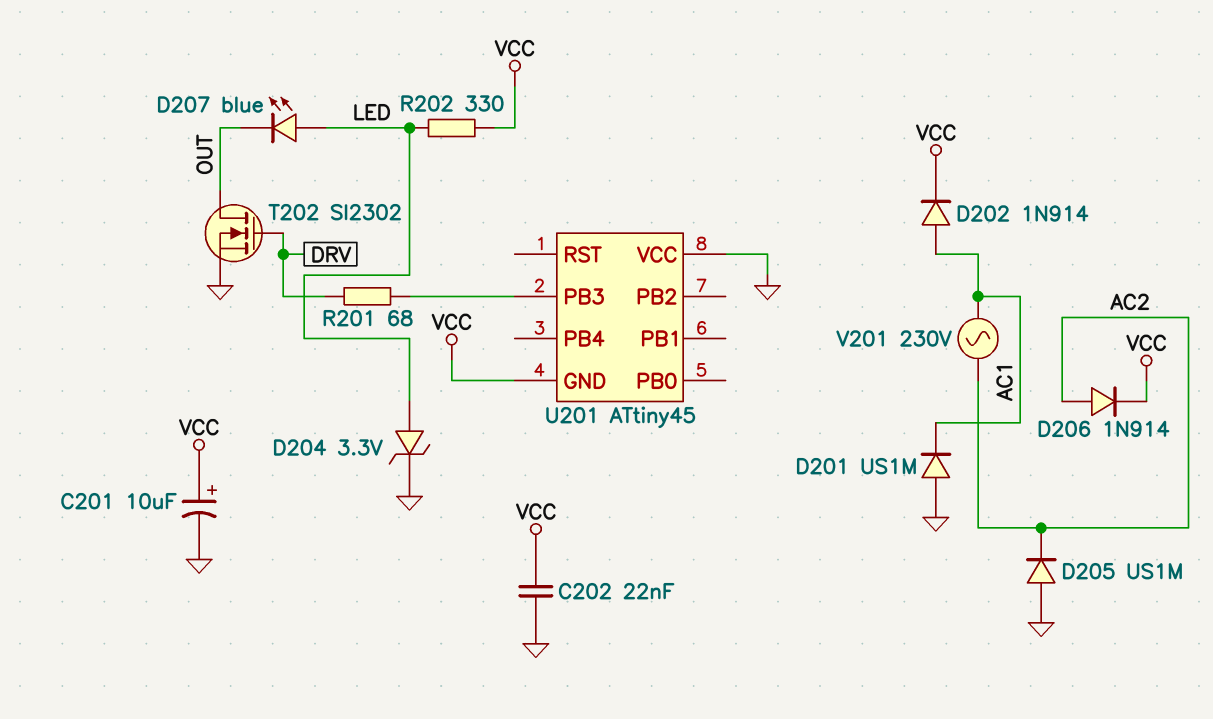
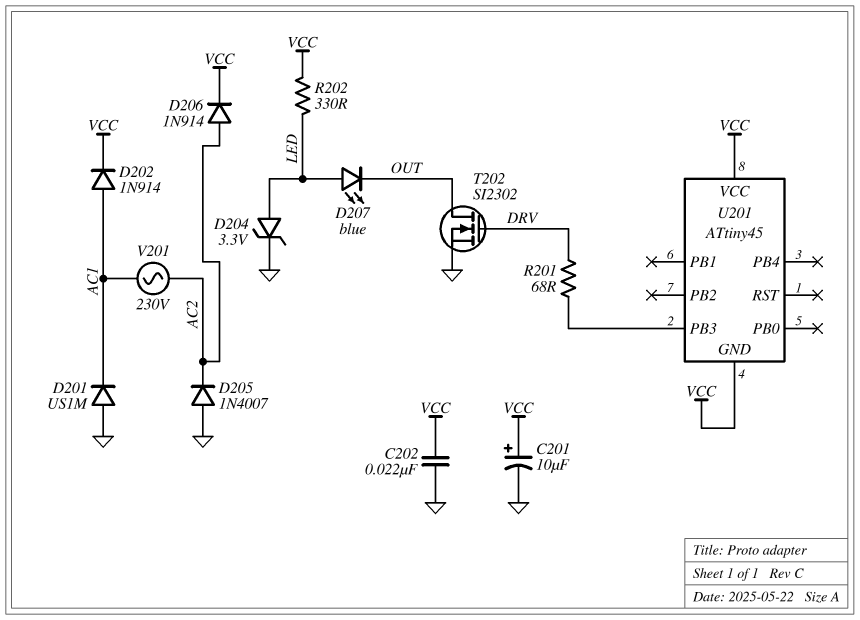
D205: diode US1M (A GND, K AC2) -> diode 1N4007 (A GND, K AC2)
U201 pin VCC: GND -> VCC

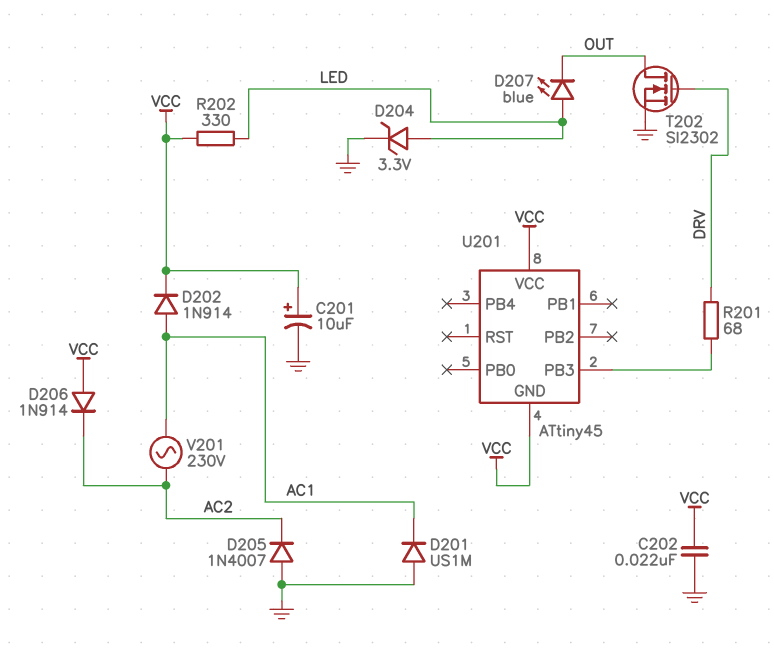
D206: diode 1N914 (A AC2, K VCC) -> diode 1N914 (A VCC, K AC2)

